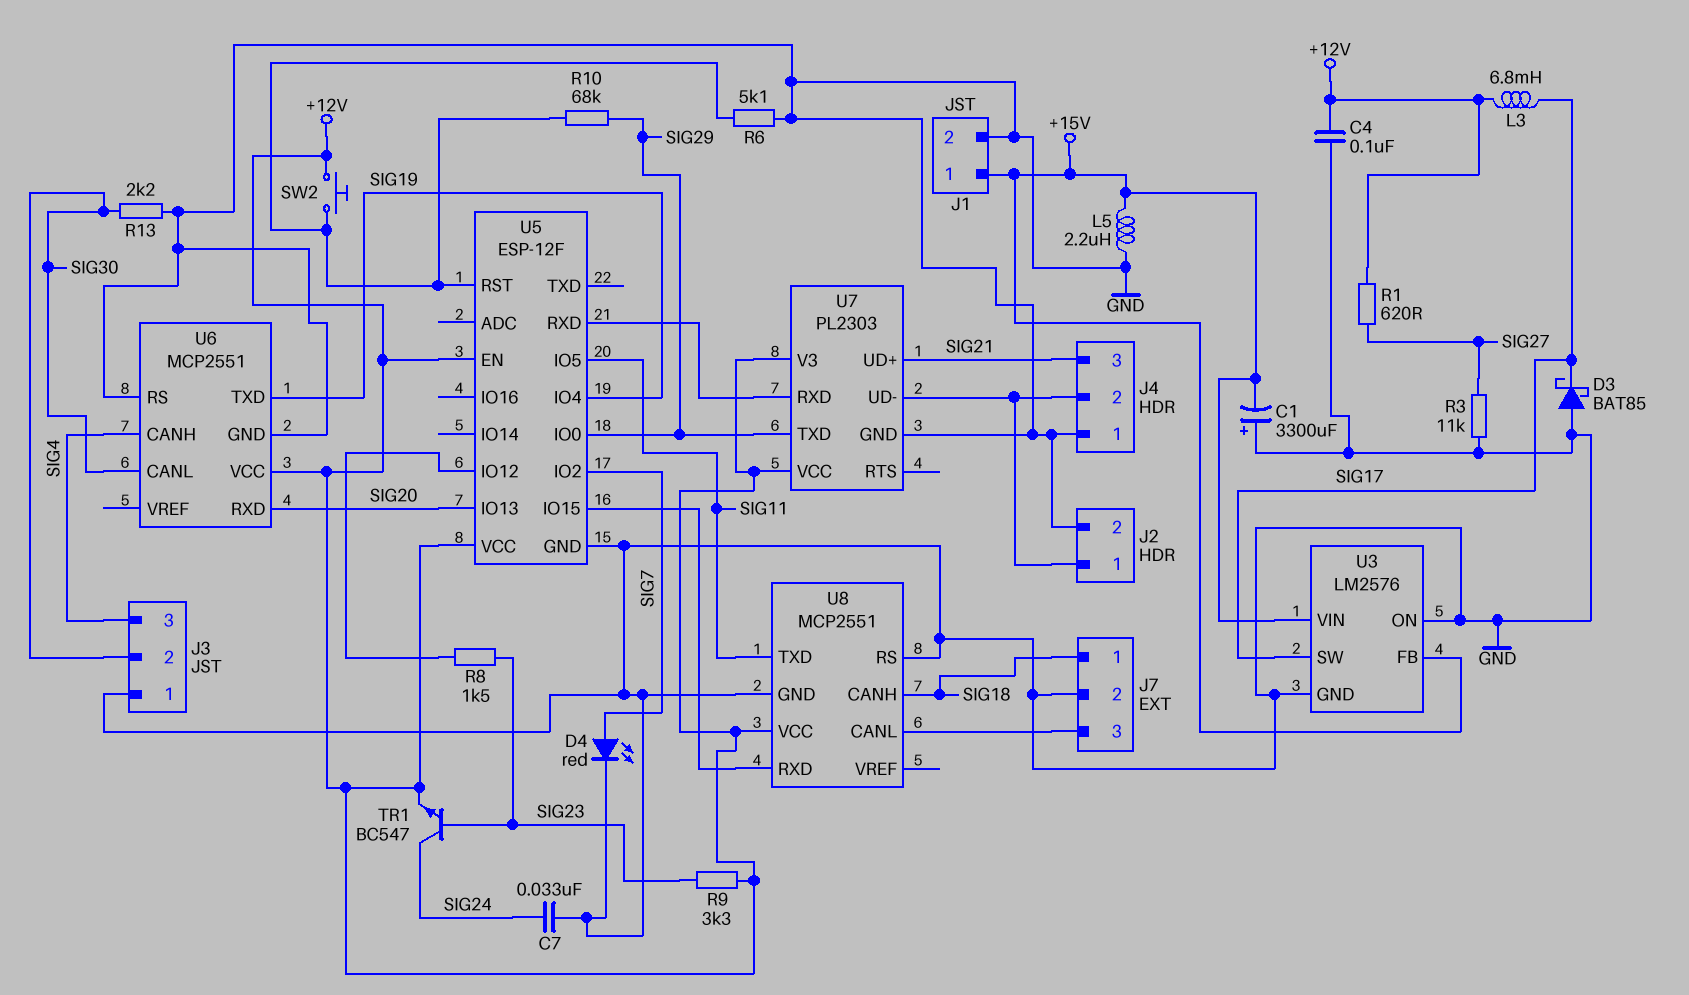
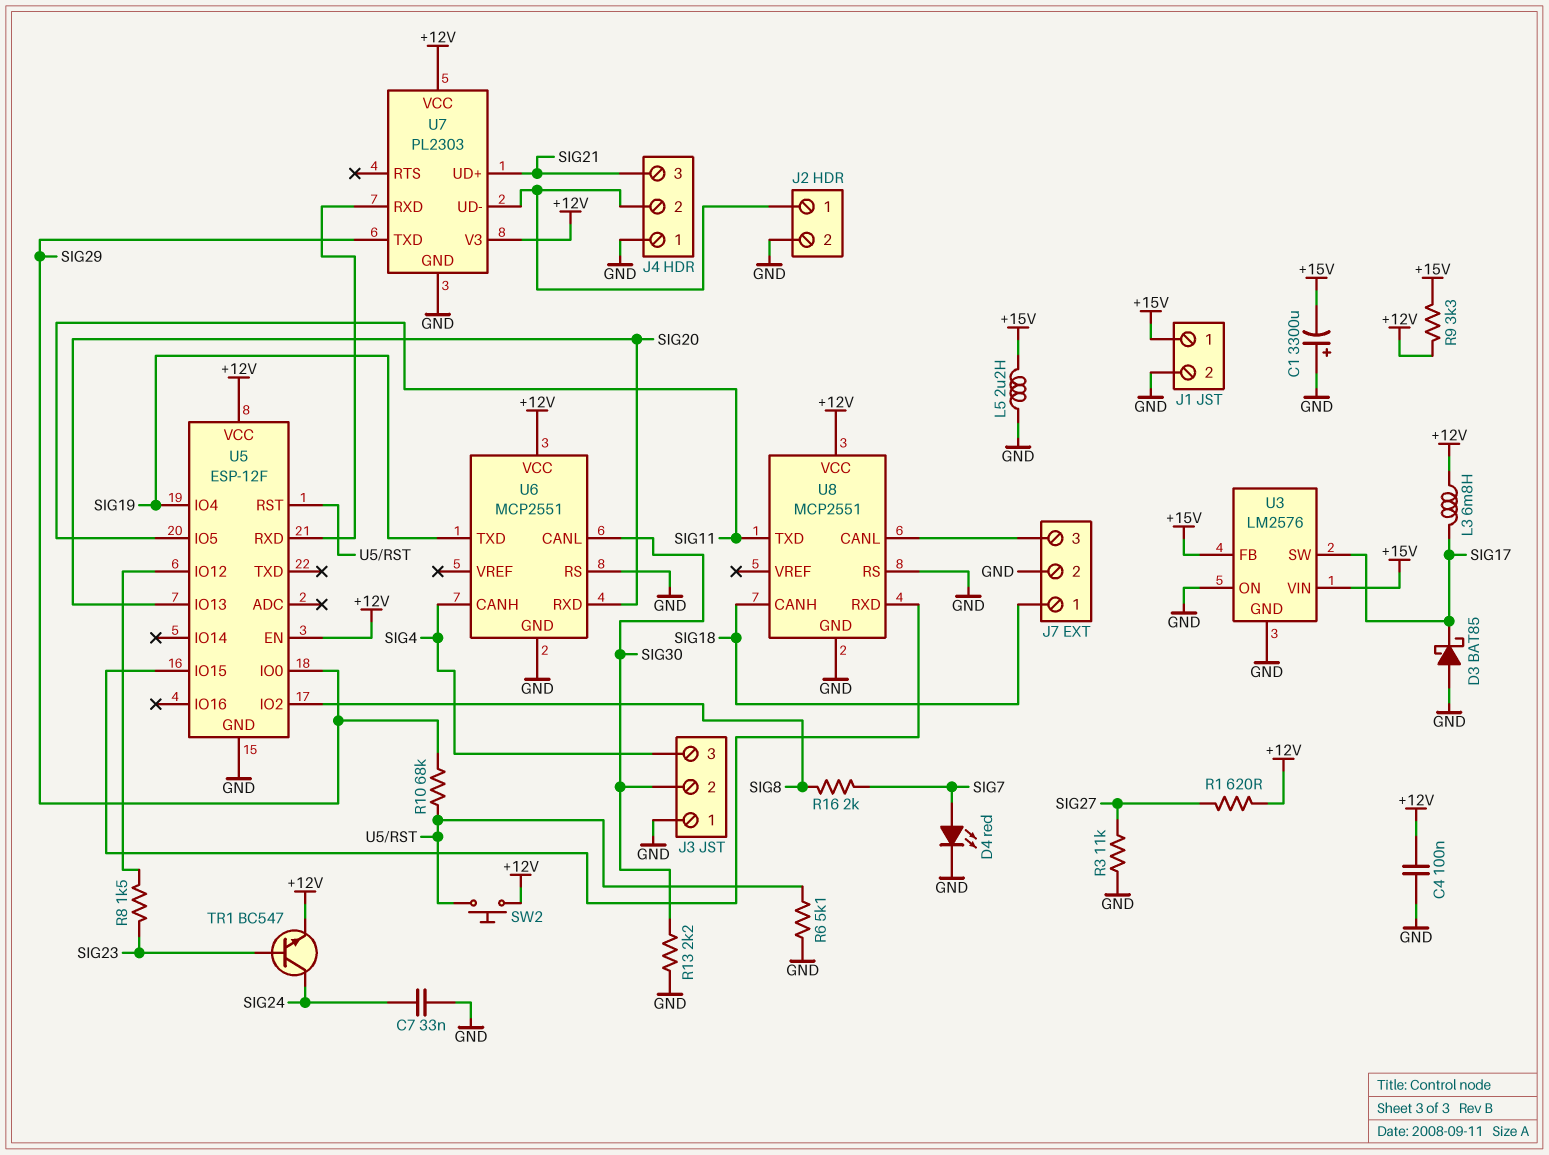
R9: 3.3k (+12V, SIG23) -> 3.3k (+12V, +15V)
R16: none -> 2k (SIG7, SIG8)
U5 pin IO2: SIG7 -> SIG8

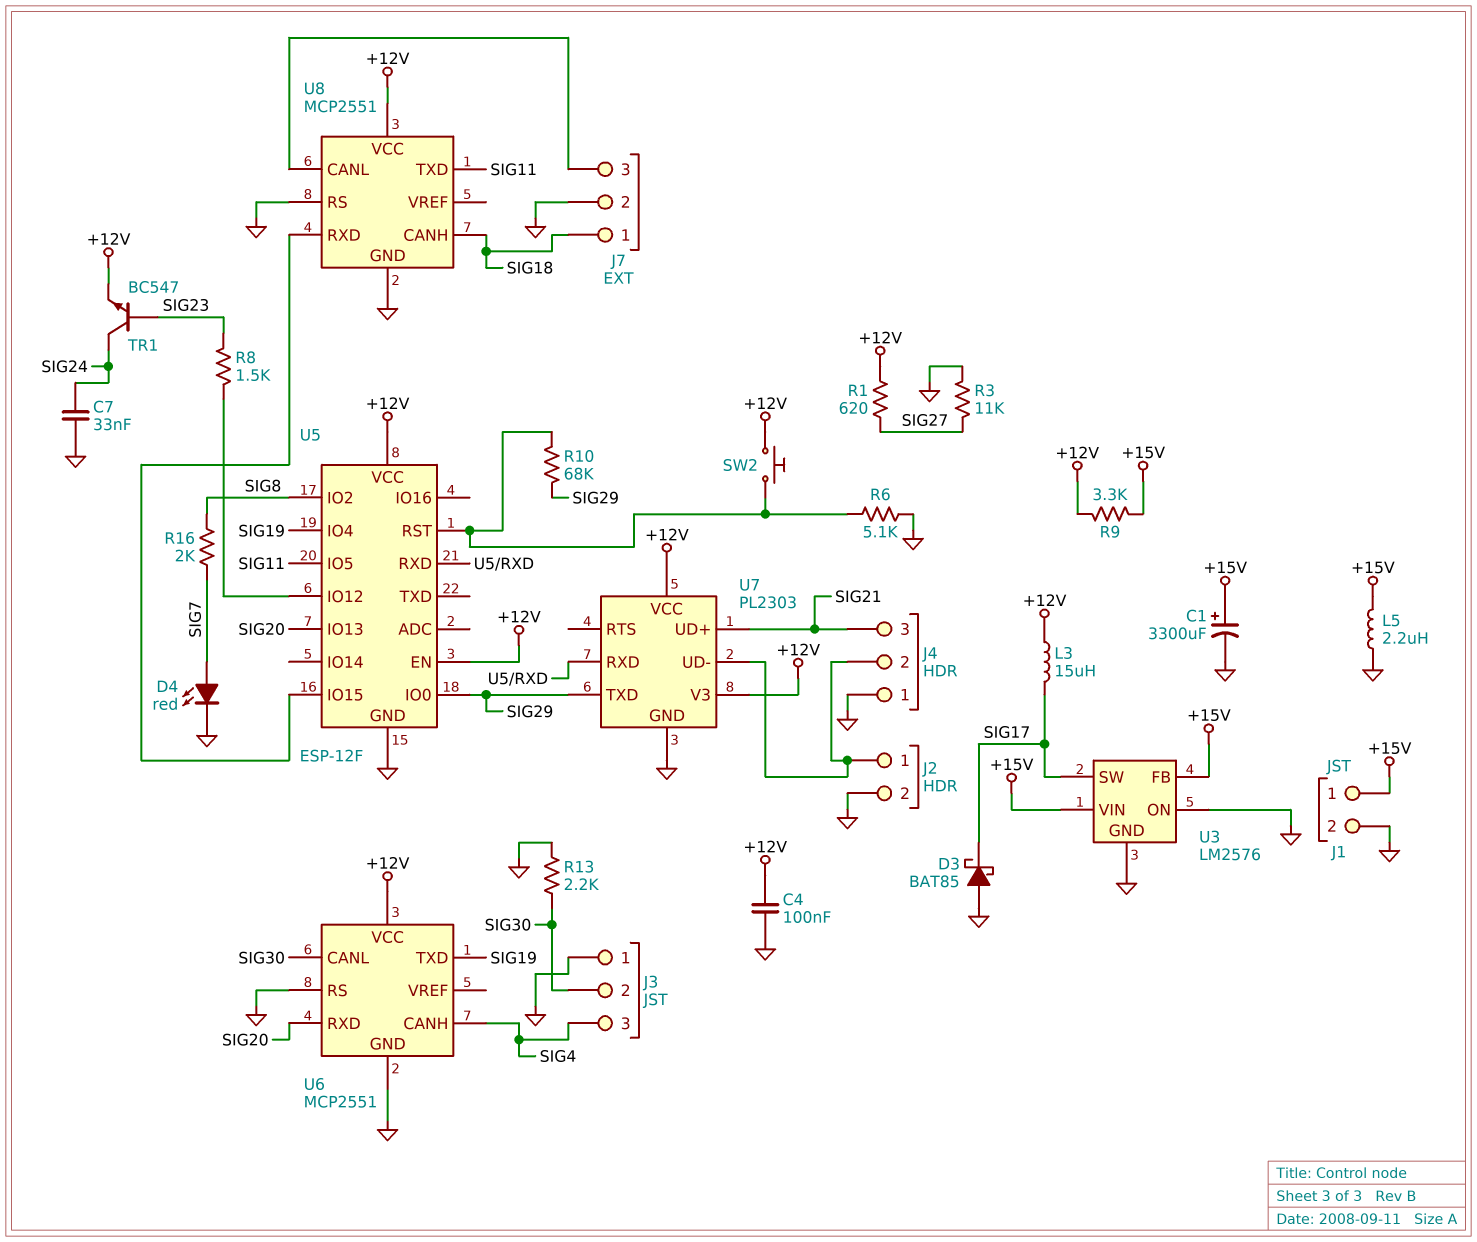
C1: 3300uF (plus GND, minus +15V) -> 3300uF (plus +15V, minus GND)
L3: 6.8mH (+12V, SIG17) -> 15uH (+12V, SIG17)

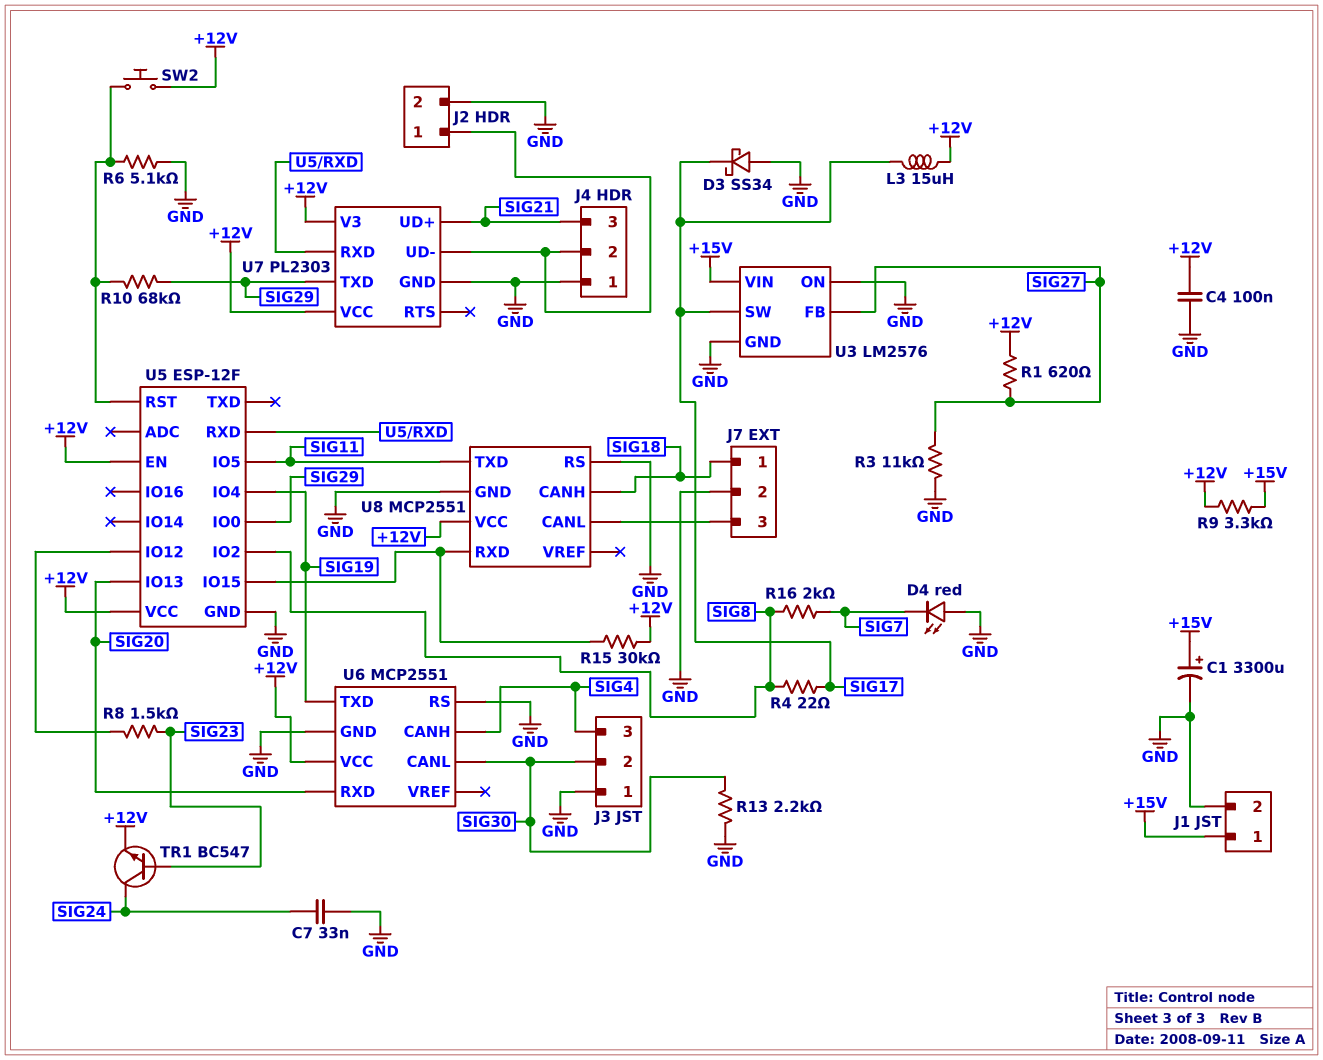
D3: schottky BAT85 (A GND, K SIG17) -> schottky SS34 (A GND, K SIG17)
D4: LED red (A SIG7, K GND) -> LED red (A GND, K SIG7)
L5: 2.2uH (+15V, GND) -> none
R4: none -> 22 (SIG8, SIG17)
R15: none -> 30k (+12V, U5/IO15)
U3 pin FB: +15V -> SIG27

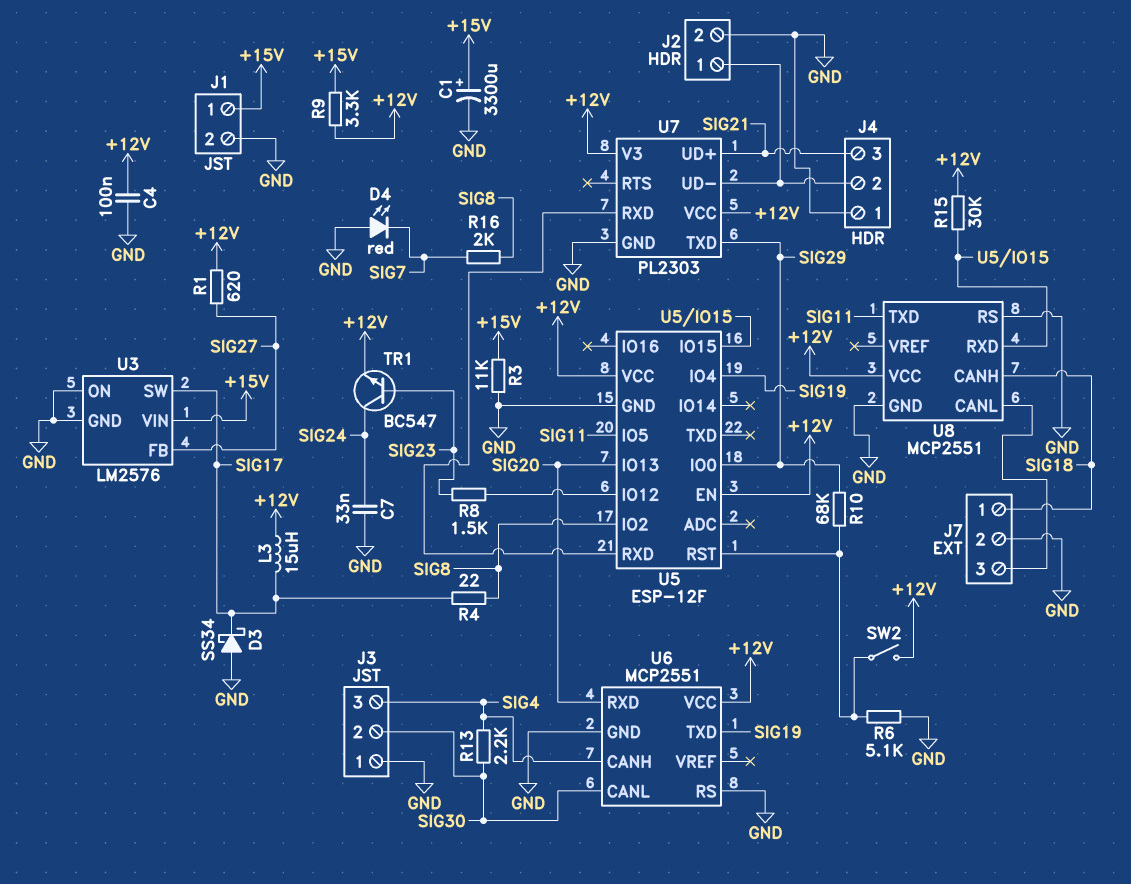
R3: 11k (GND, SIG27) -> 11k (+15V, GND)
R13: 2.2k (GND, SIG30) -> 2.2k (SIG4, SIG30)
SW2: button (+12V, U5/RST) -> switch (+12V, U5/RST)

